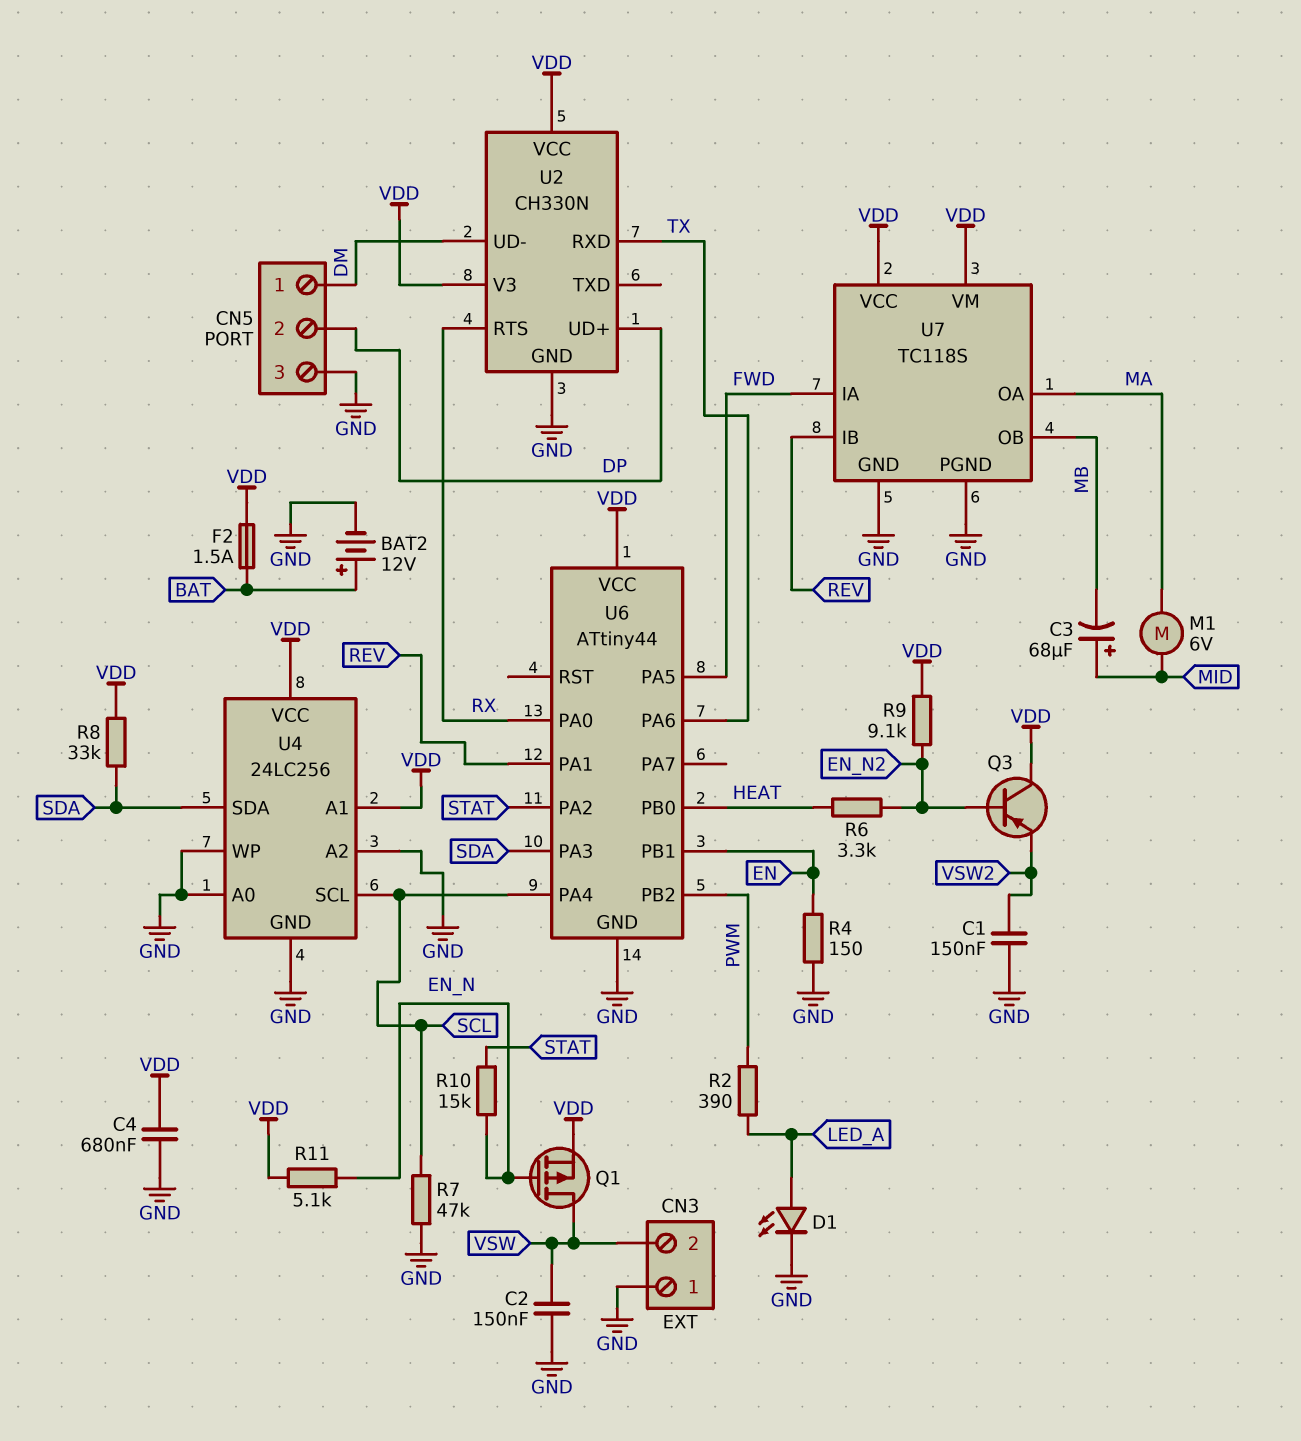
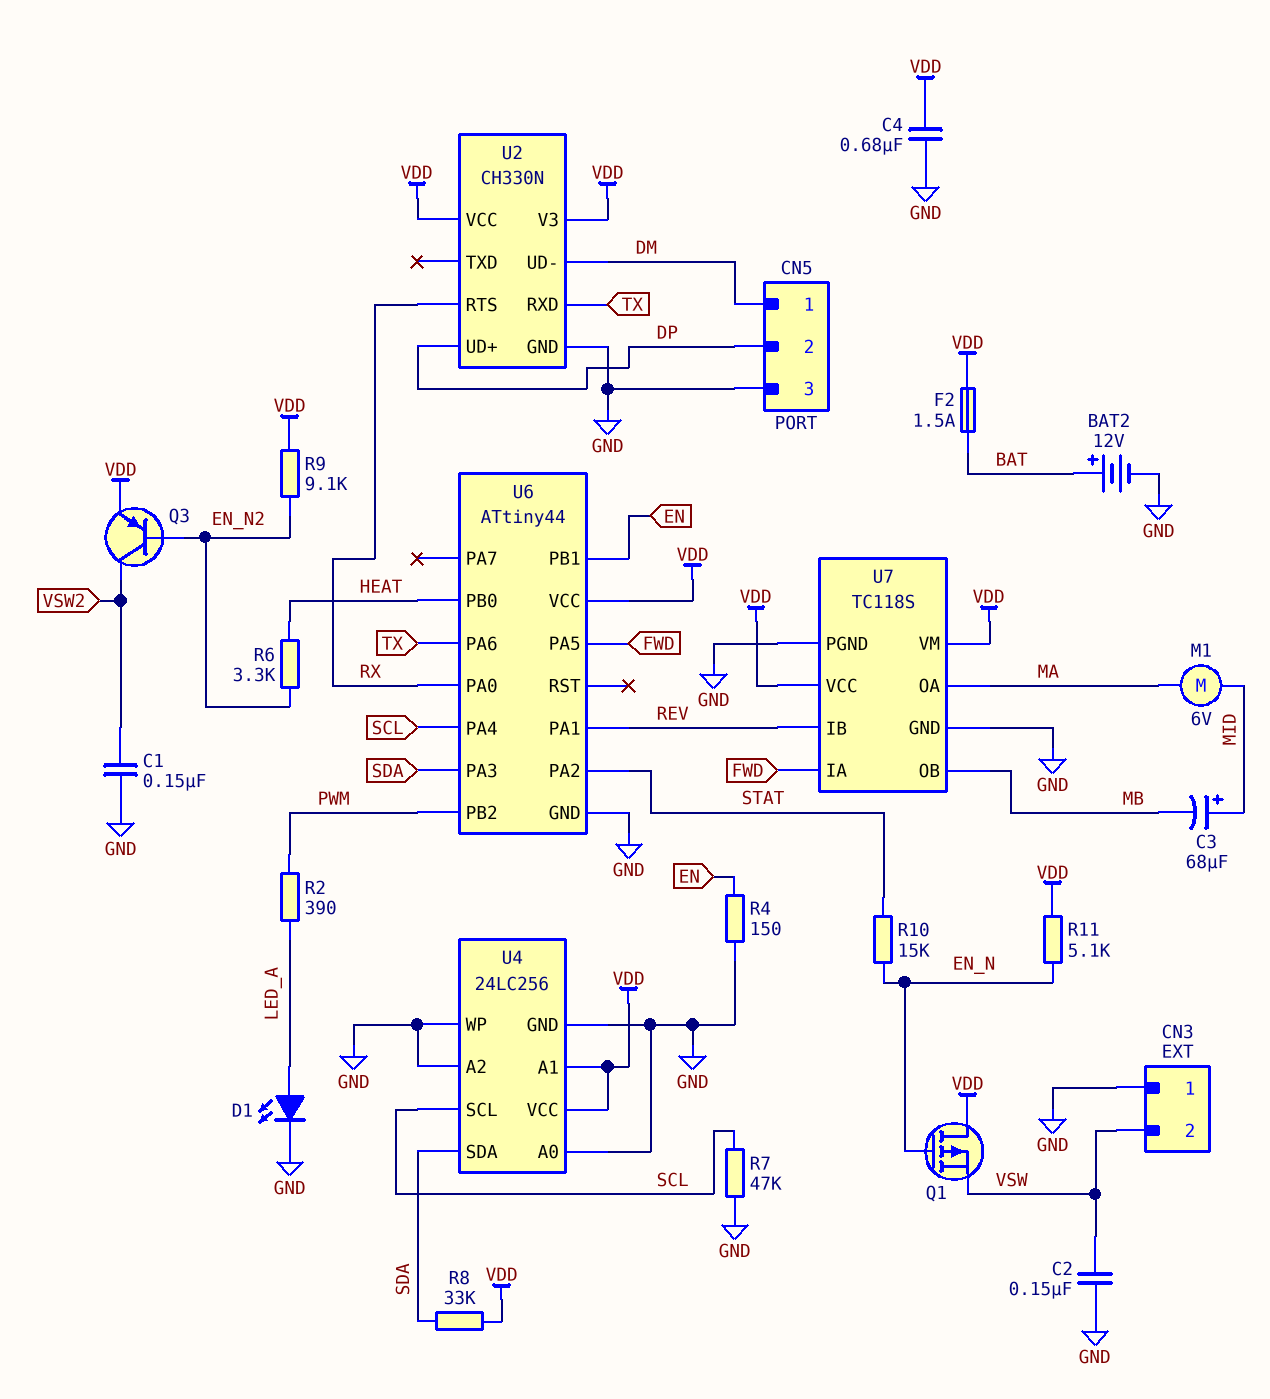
Q1: PMOS (G EN_N, D VSW, S VDD) -> PMOS (G EN_N, D VDD, S VSW)
Q3: PNP (B EN_N2, C VDD, E VSW2) -> PNP (B EN_N2, C VSW2, E VDD)

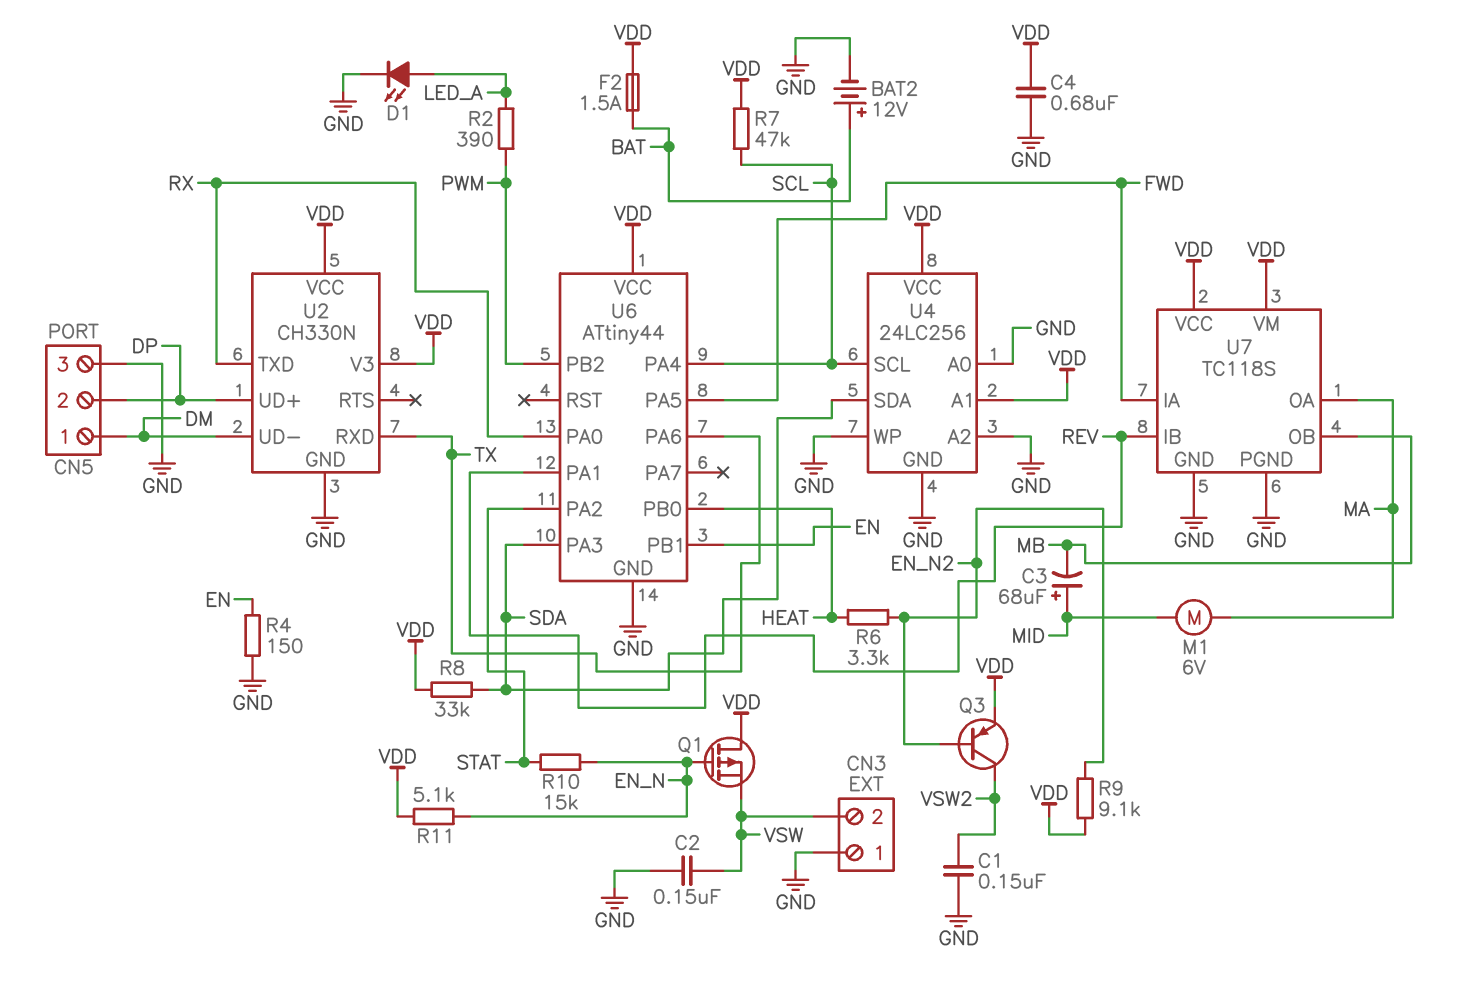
R7: 47k (GND, SCL) -> 47k (SCL, VDD)
U2 pin RTS: RX -> none
U2 pin TXD: none -> RX

